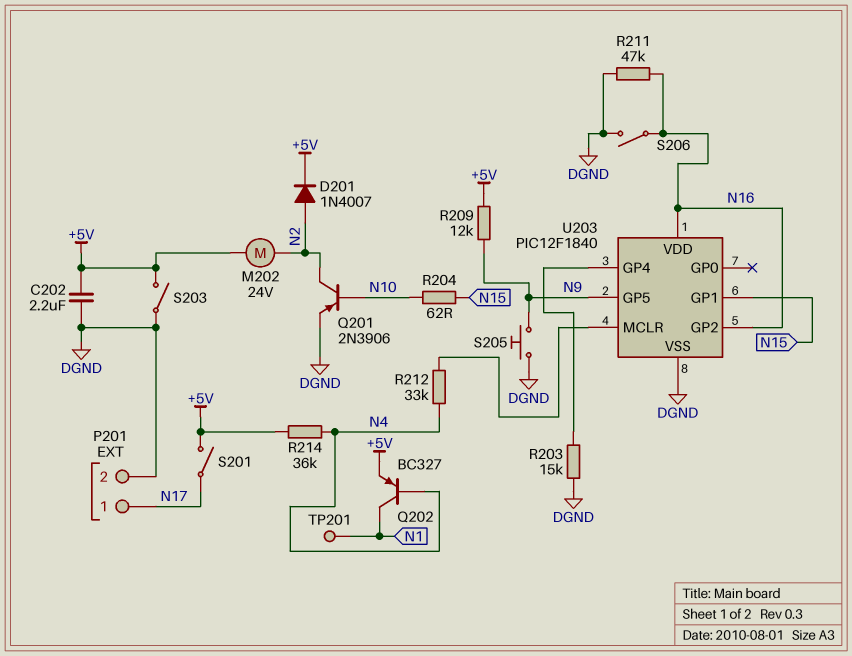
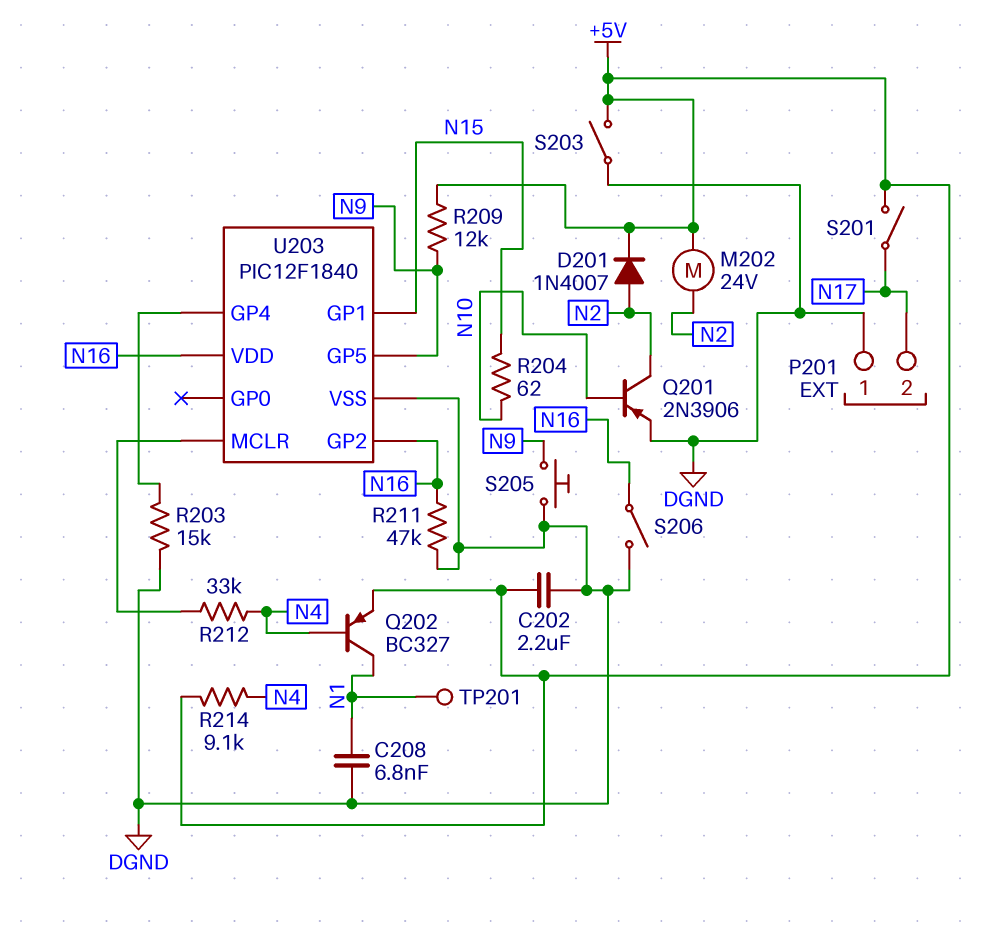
C208: none -> 6.8nF (DGND, N1)
P201 pin 1: N17 -> DGND
P201 pin 2: DGND -> N17
R214: 36k (+5V, N4) -> 9.1k (+5V, N4)

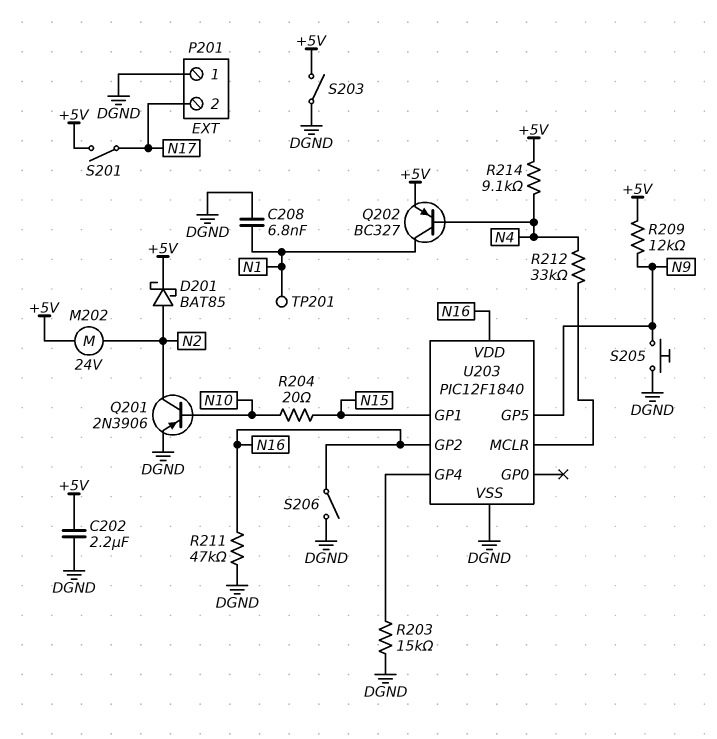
D201: diode 1N4007 (A N2, K +5V) -> schottky BAT85 (A N2, K +5V)
R204: 62 (N10, N15) -> 20 (N10, N15)

